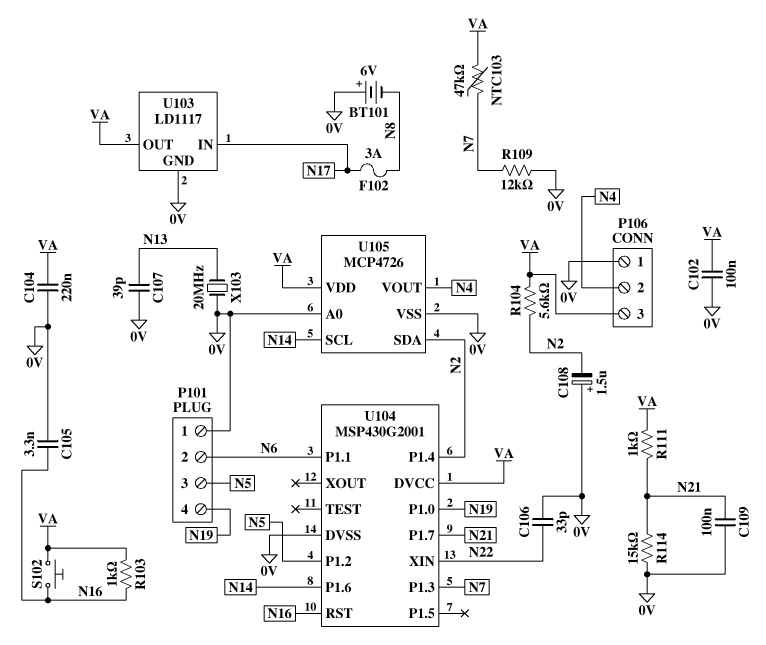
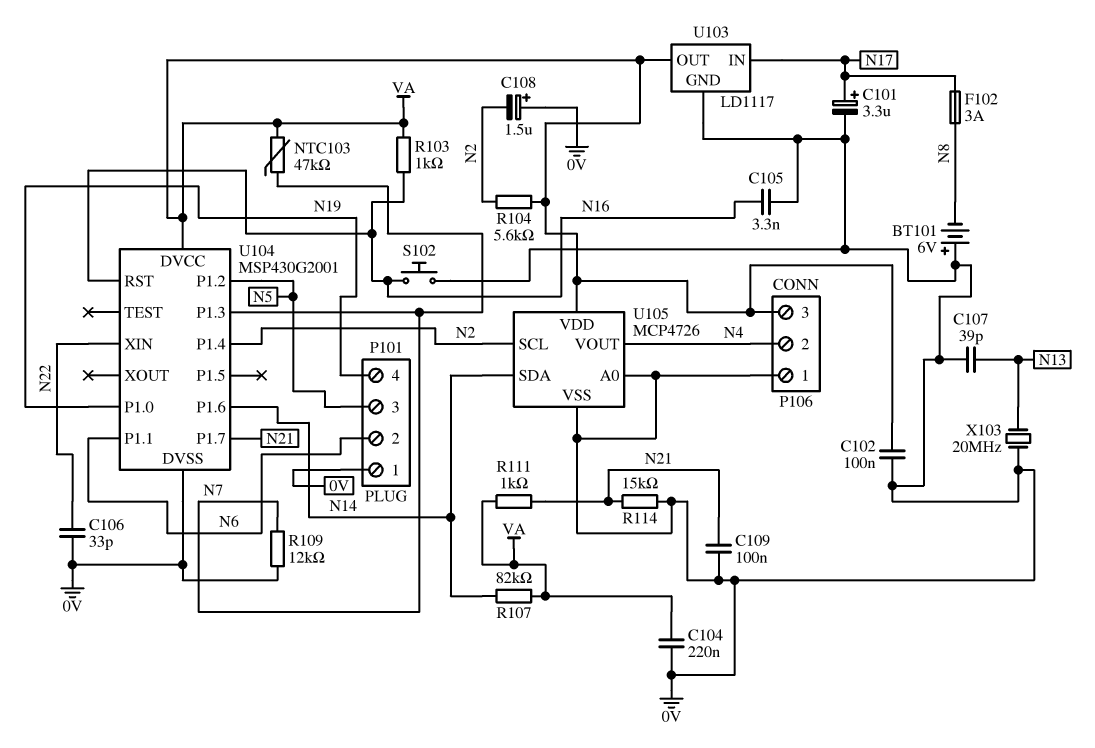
C101: none -> 3.3uF (plus N17, minus 0V)
R107: none -> 82k (N14, VA)
S102: button (N16, VA) -> button (0V, N16)
U105 pin SCL: N14 -> N2
U105 pin SDA: N2 -> N14

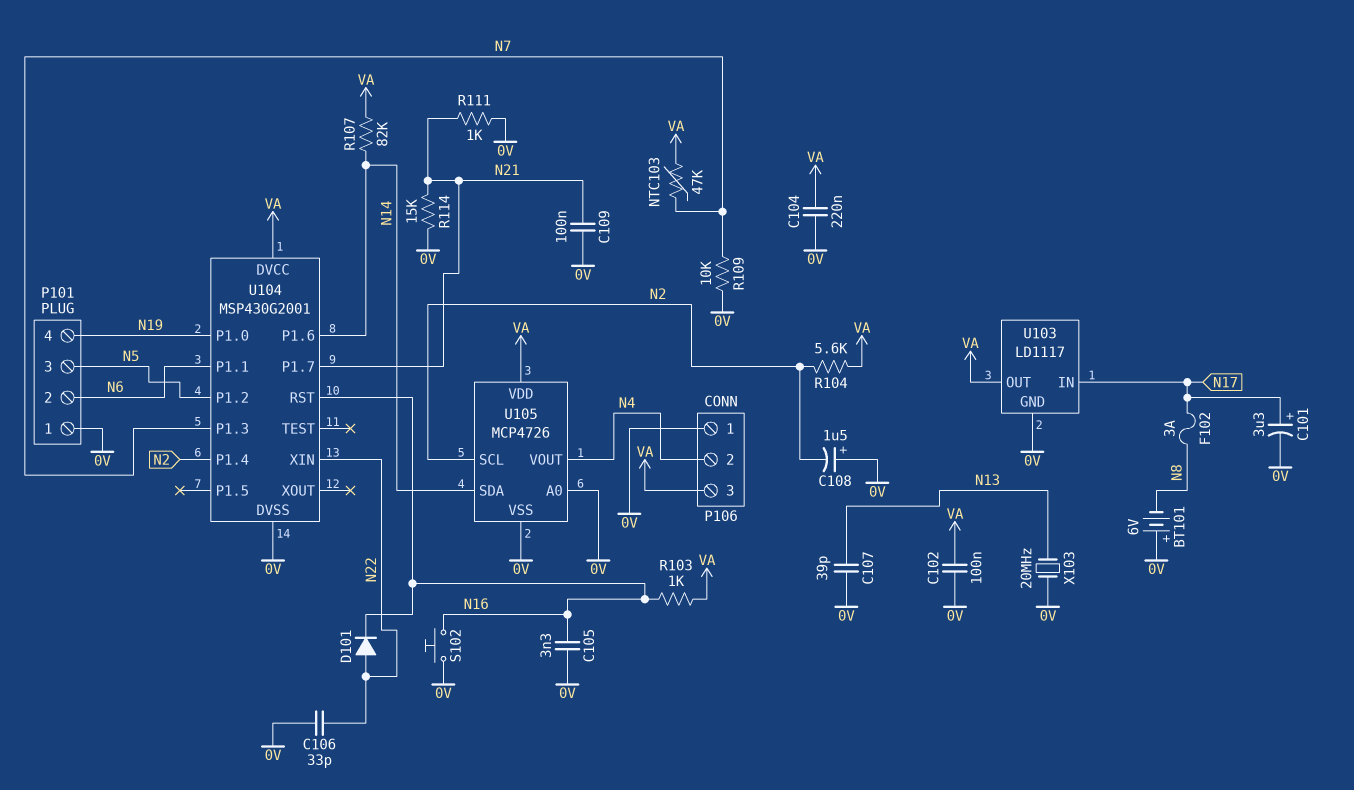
D101: none -> diode (A N22, K N16)
R109: 12k (0V, N7) -> 10k (0V, N7)
R111: 1k (N21, VA) -> 1k (0V, N21)

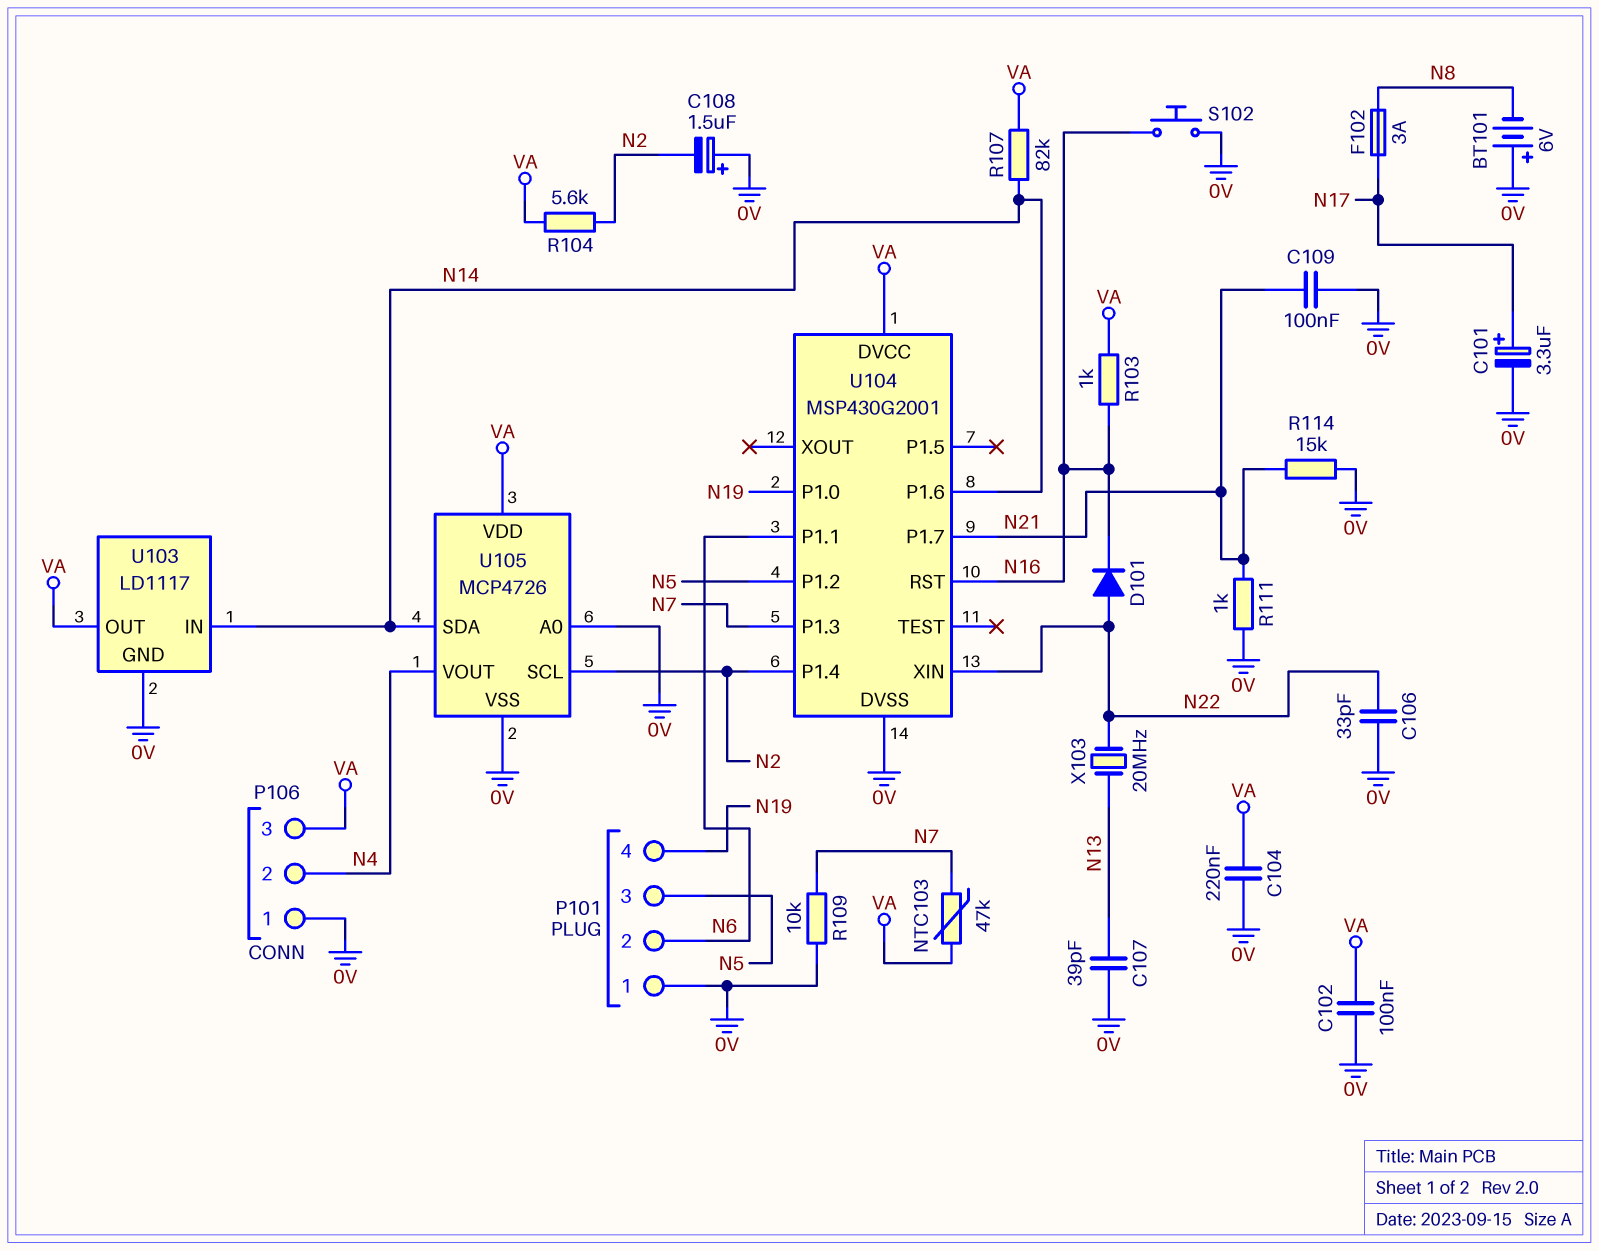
C105: 3.3nF (0V, N16) -> none
U103 pin IN: N17 -> N14
X103: 20MHz (0V, N13) -> 20MHz (N13, N22)

